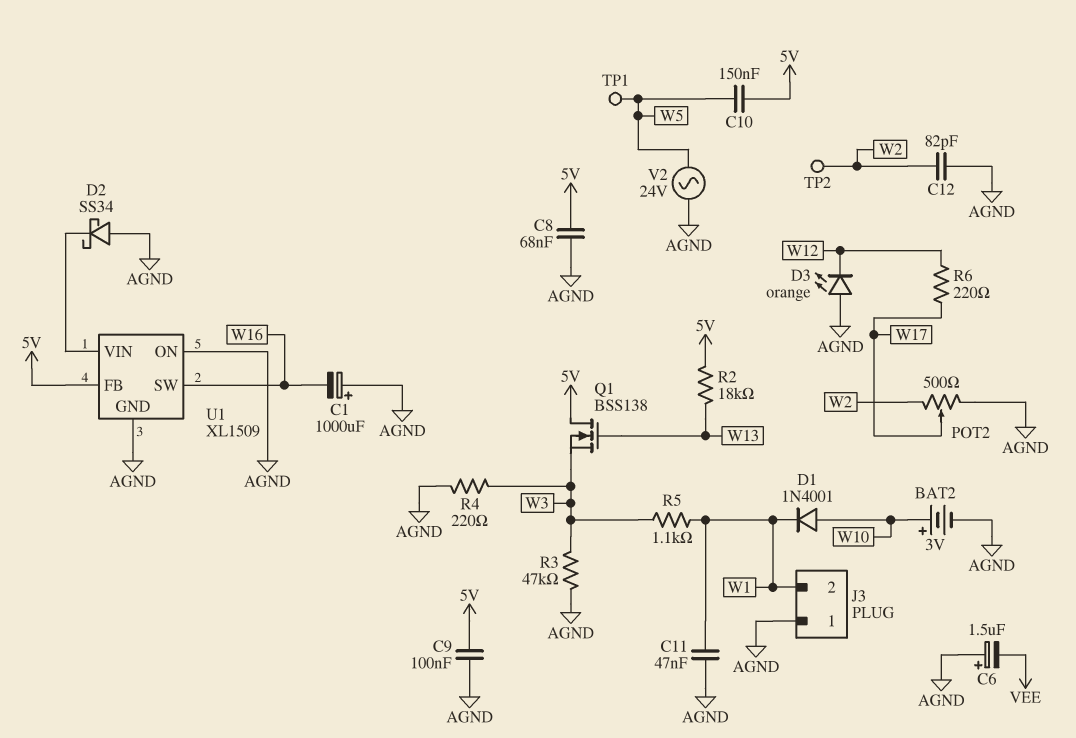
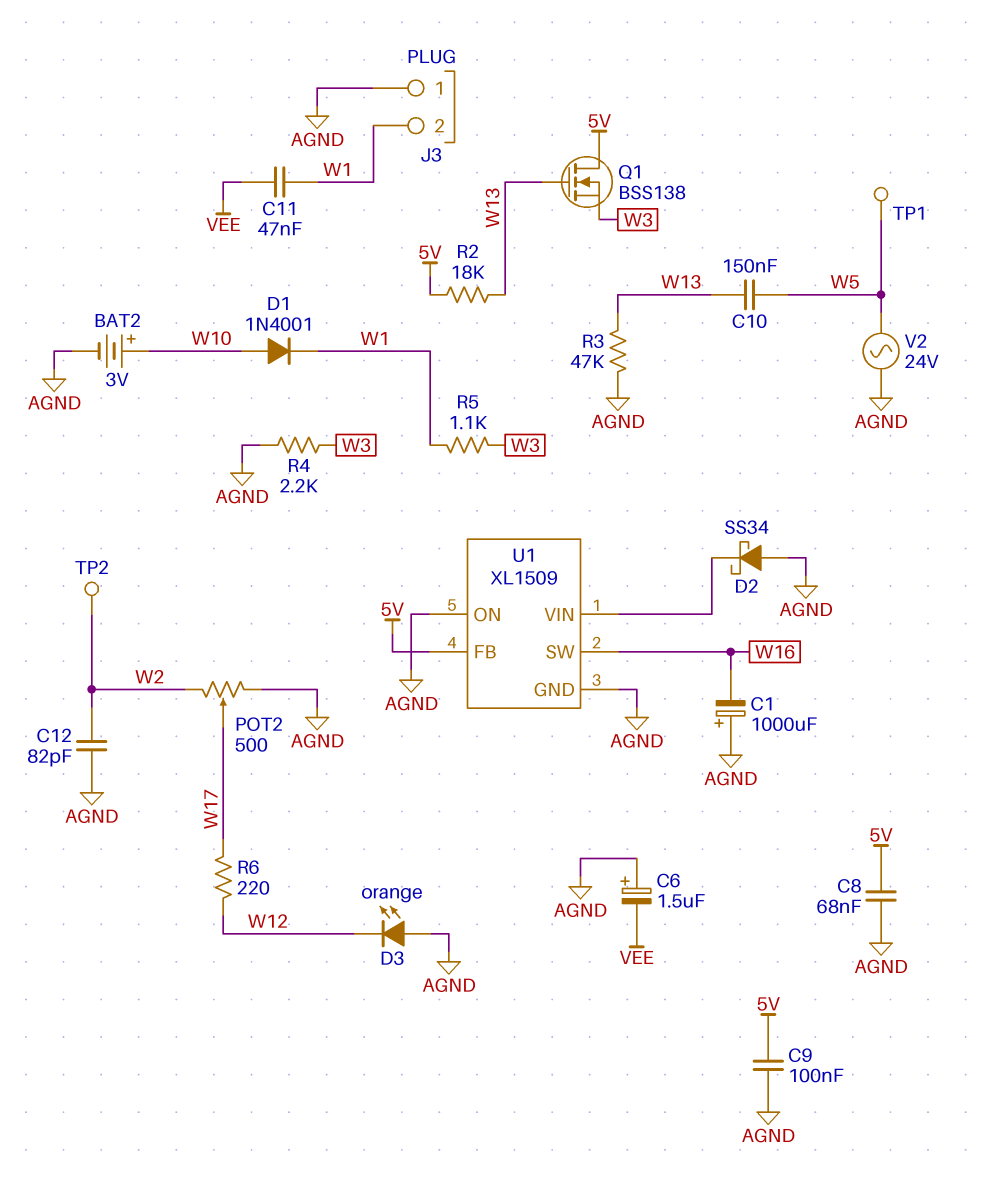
C10: 150nF (5V, W5) -> 150nF (W5, W13)
C11: 47nF (AGND, W1) -> 47nF (VEE, W1)
R3: 47k (AGND, W3) -> 47k (AGND, W13)
R4: 220 (AGND, W3) -> 2.2k (AGND, W3)

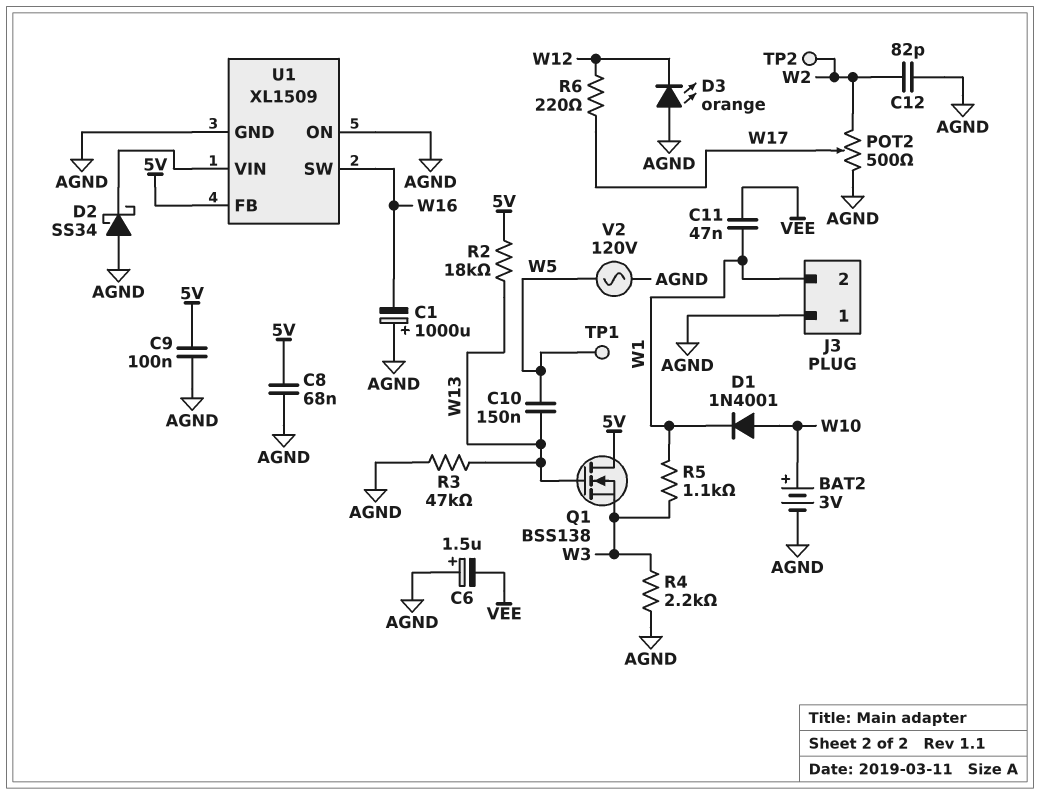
V2: AC 24V (AGND, W5) -> AC 120V (AGND, W5)

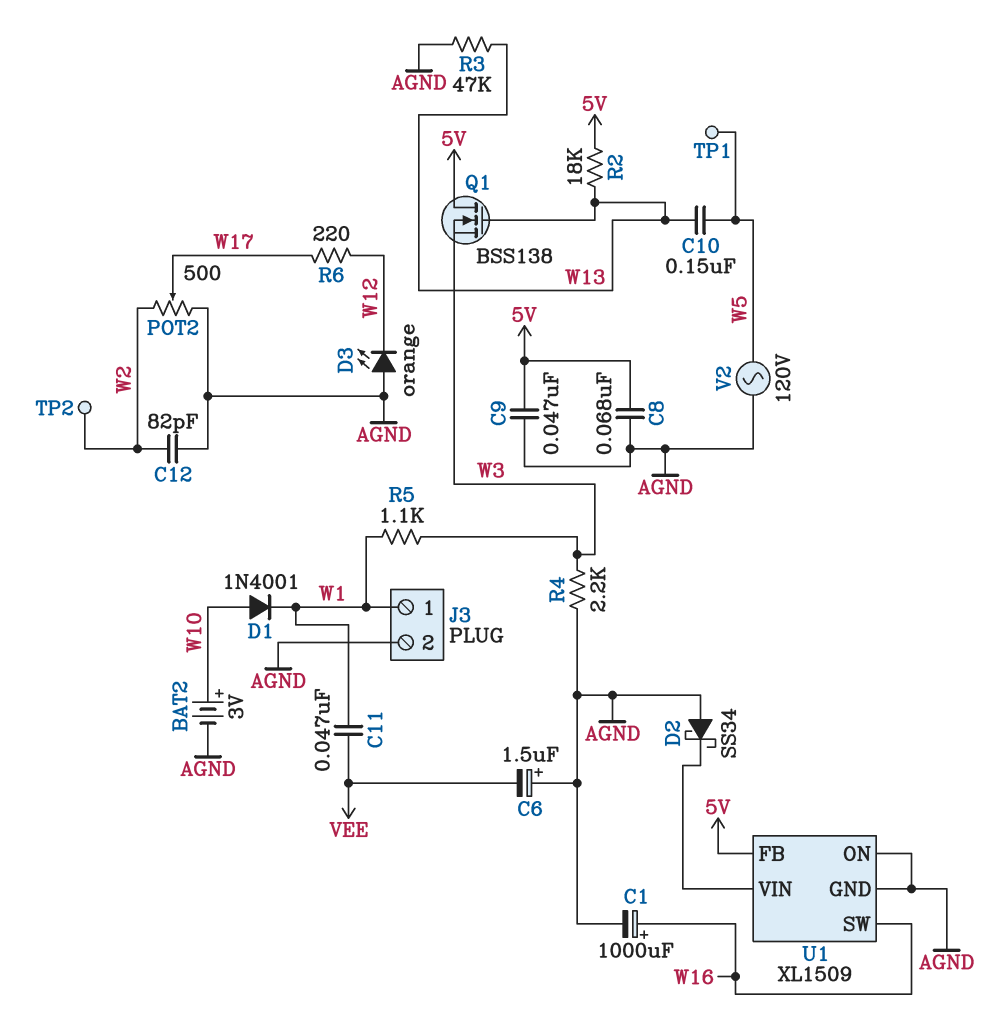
C1: 1000uF (plus AGND, minus W16) -> 1000uF (plus W16, minus AGND)
C9: 100nF (5V, AGND) -> 47nF (5V, AGND)
J3 pin 1: AGND -> W1
J3 pin 2: W1 -> AGND

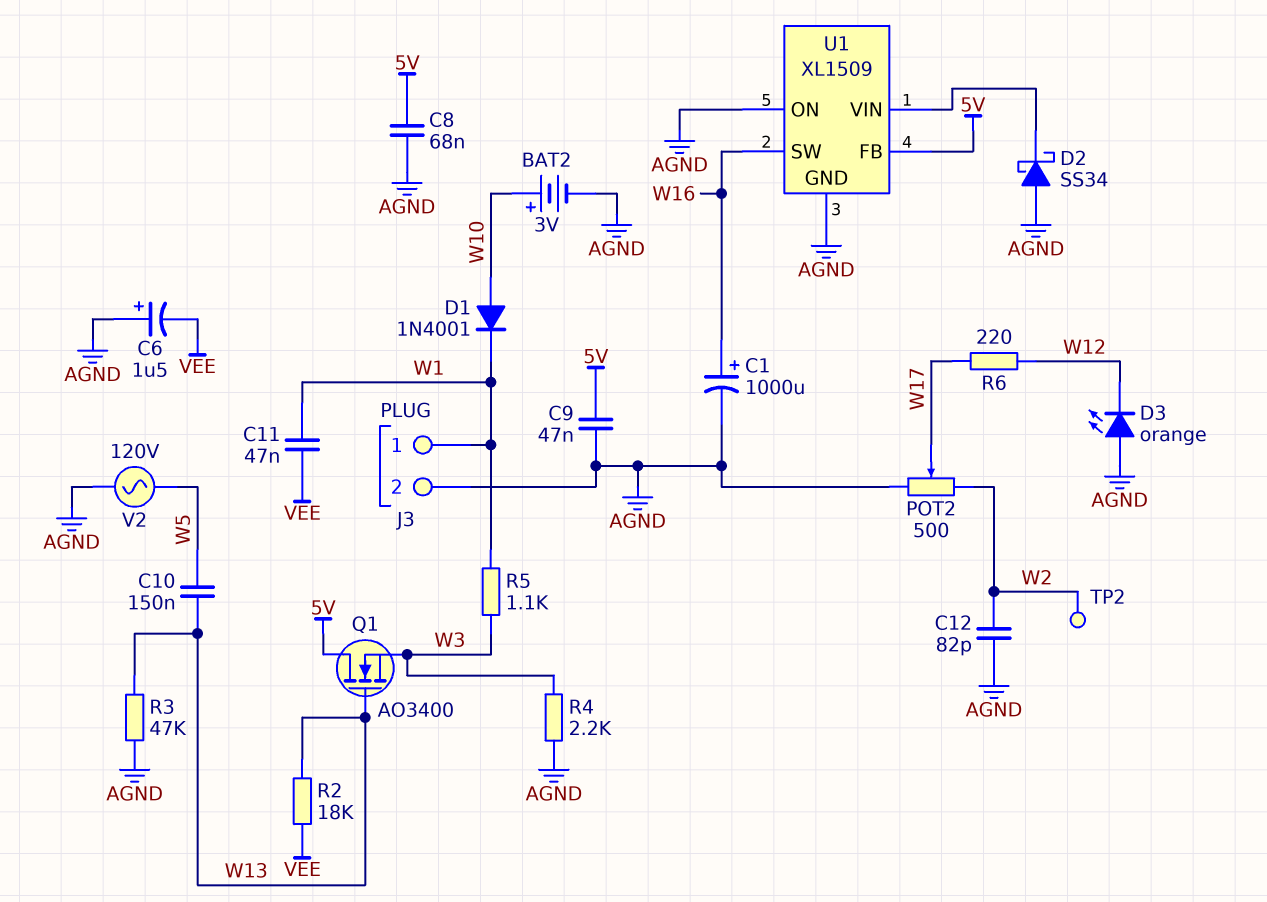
Q1: NMOS BSS138 (G W13, D 5V, S W3) -> NMOS AO3400 (G W13, D 5V, S W3)
R2: 18k (5V, W13) -> 18k (VEE, W13)
TP1: test point (W5) -> none

